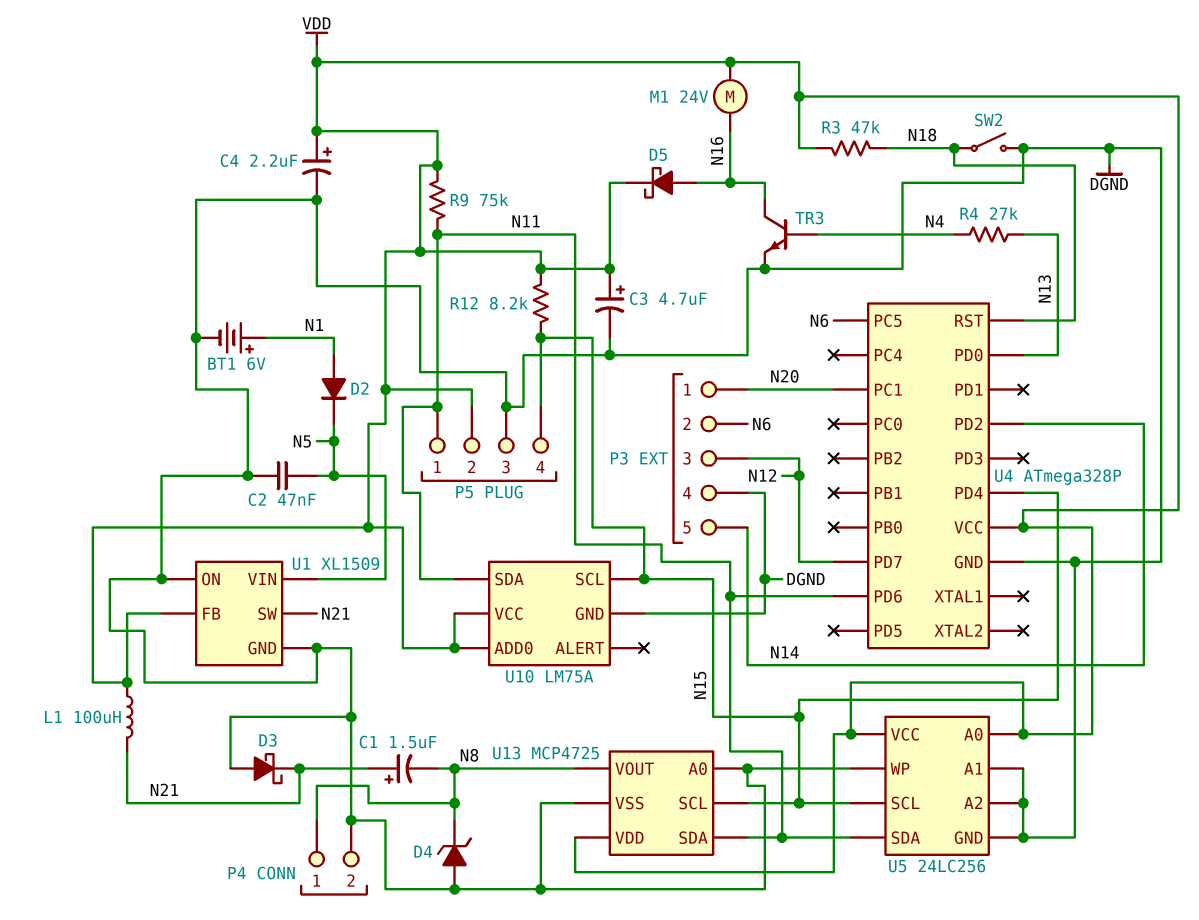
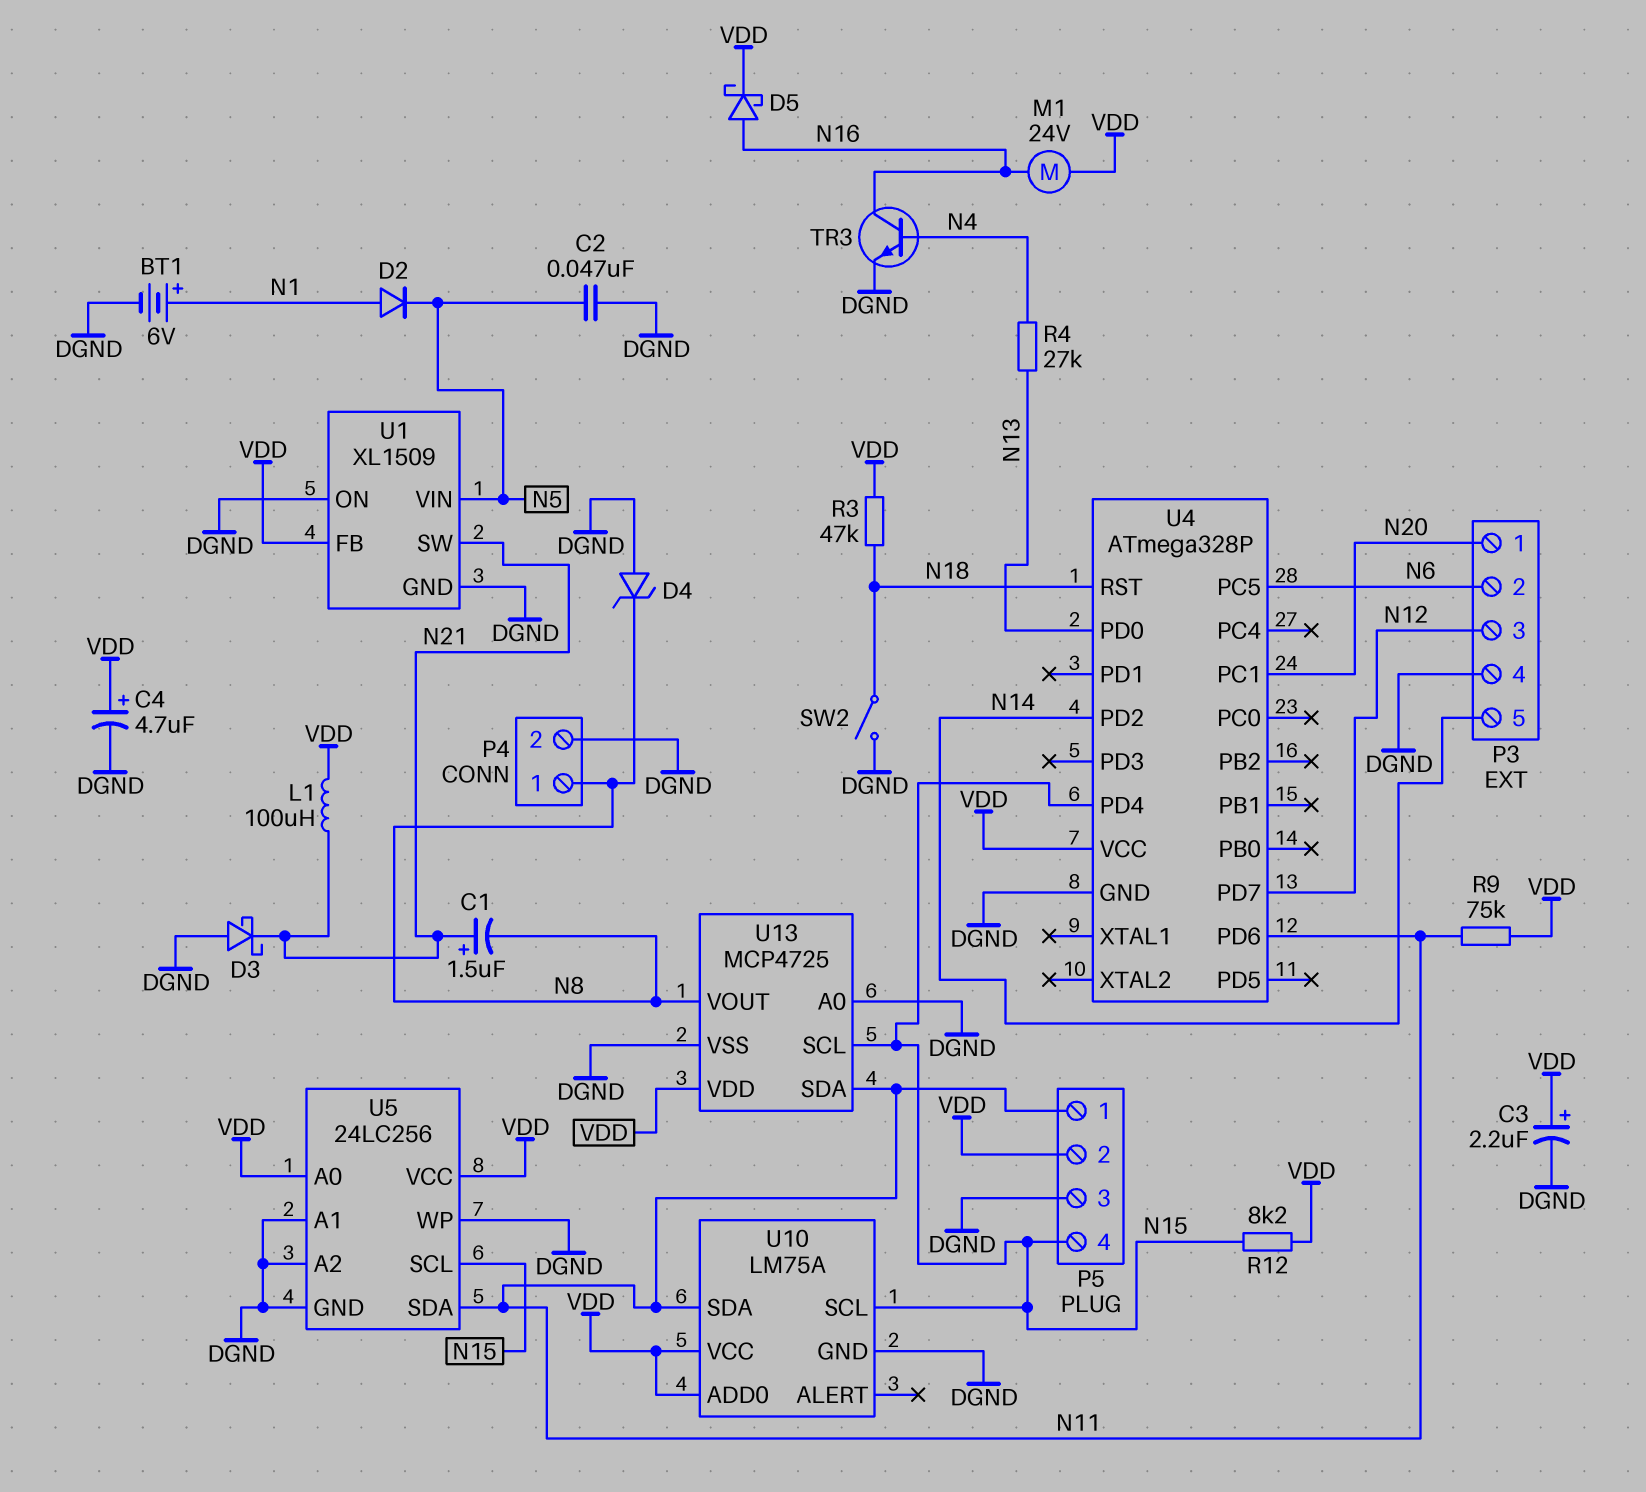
C3: 4.7uF (plus VDD, minus DGND) -> 2.2uF (plus VDD, minus DGND)
C4: 2.2uF (plus VDD, minus DGND) -> 4.7uF (plus VDD, minus DGND)

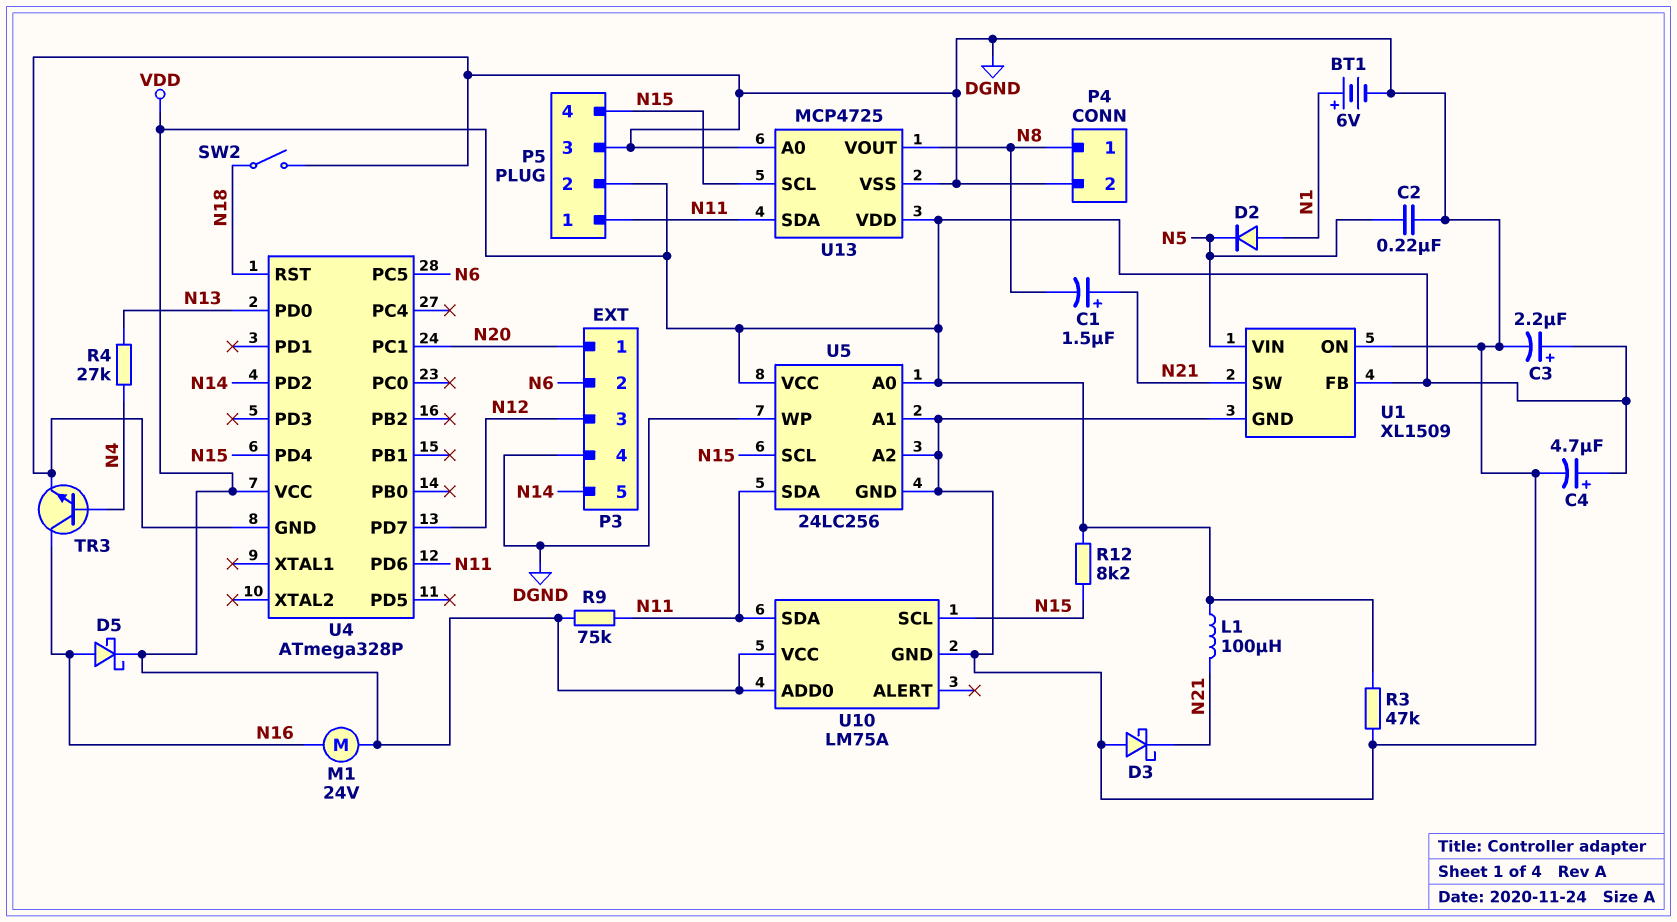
C2: 47nF (DGND, N5) -> 220nF (DGND, N5)
D4: zener (A DGND, K N8) -> none
R3: 47k (N18, VDD) -> 47k (DGND, VDD)

